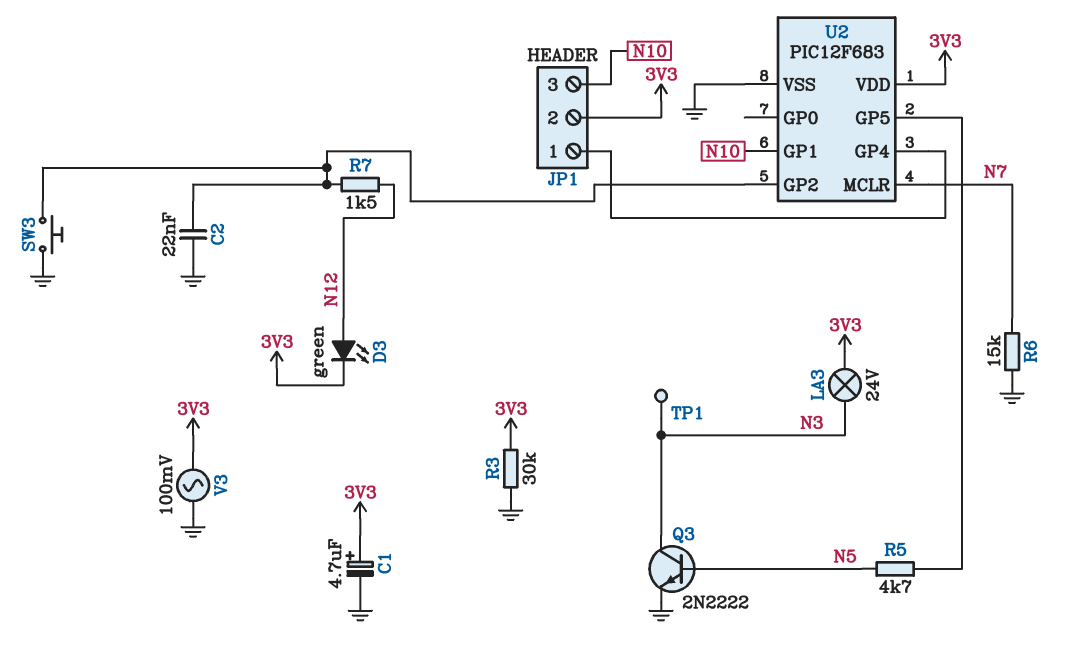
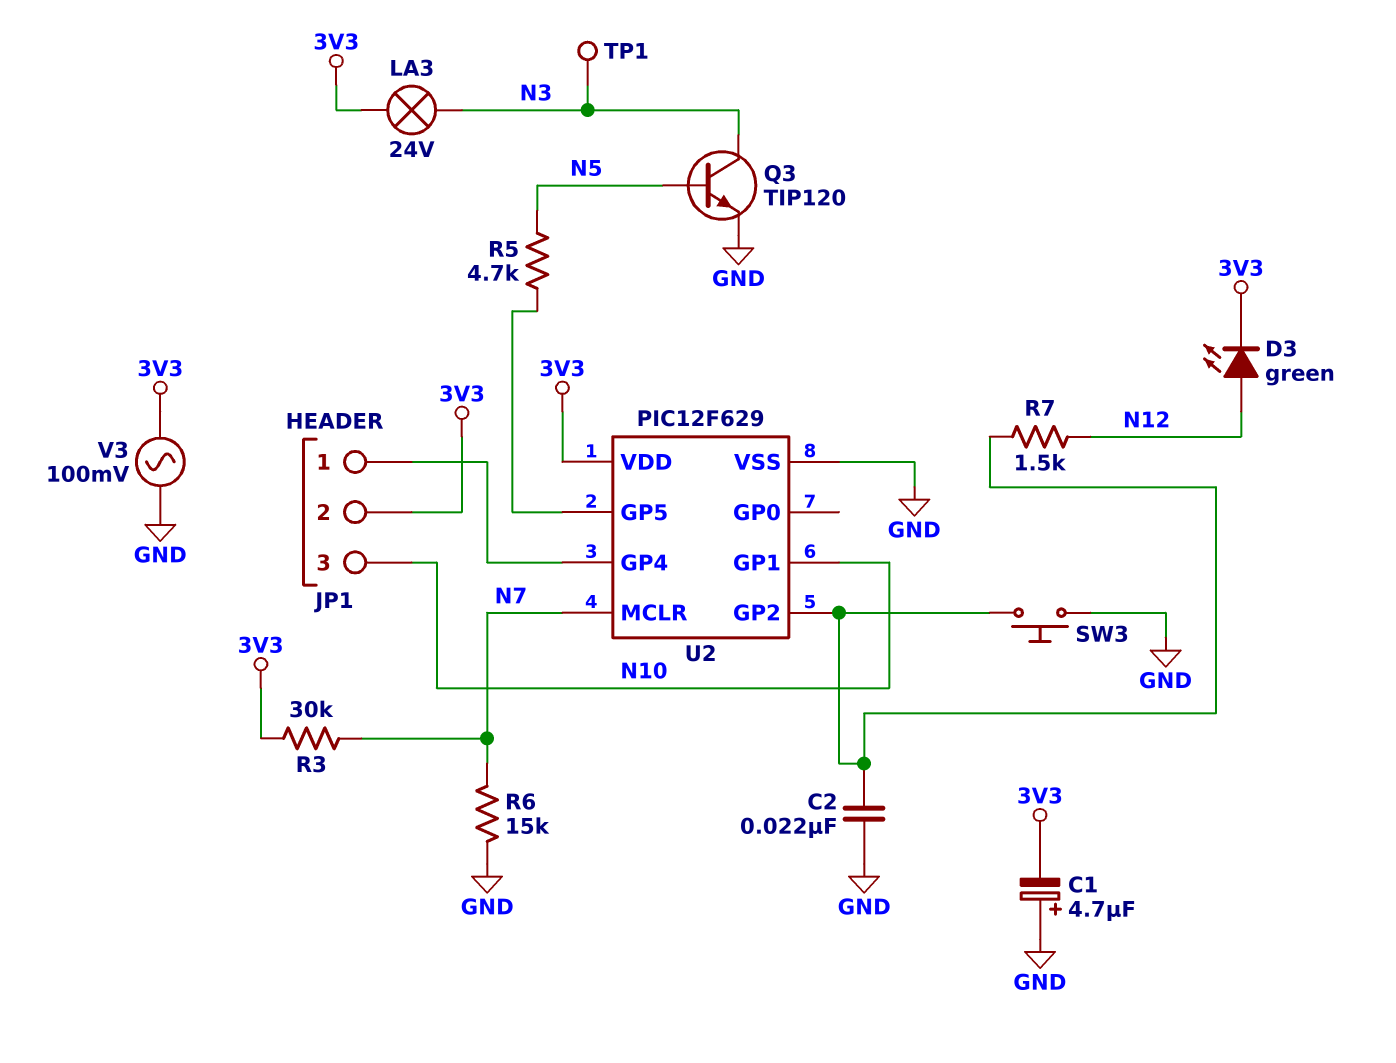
C1: 4.7uF (plus 3V3, minus GND) -> 4.7uF (plus GND, minus 3V3)
Q3: NPN 2N2222 (B N5, C N3, E GND) -> NPN TIP120 (B N5, C N3, E GND)
R3: 30k (3V3, GND) -> 30k (3V3, N7)
U2: PIC12F683 -> PIC12F629

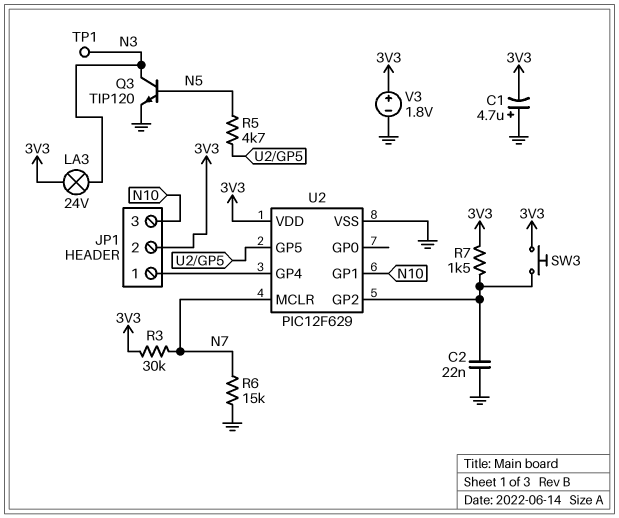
D3: LED green (A N12, K 3V3) -> none
R7: 1.5k (N12, U2/GP2) -> 1.5k (3V3, U2/GP2)
SW3: button (GND, U2/GP2) -> button (3V3, U2/GP2)
V3: AC 100mV (3V3, GND) -> 1.8V (plus 3V3, minus GND)

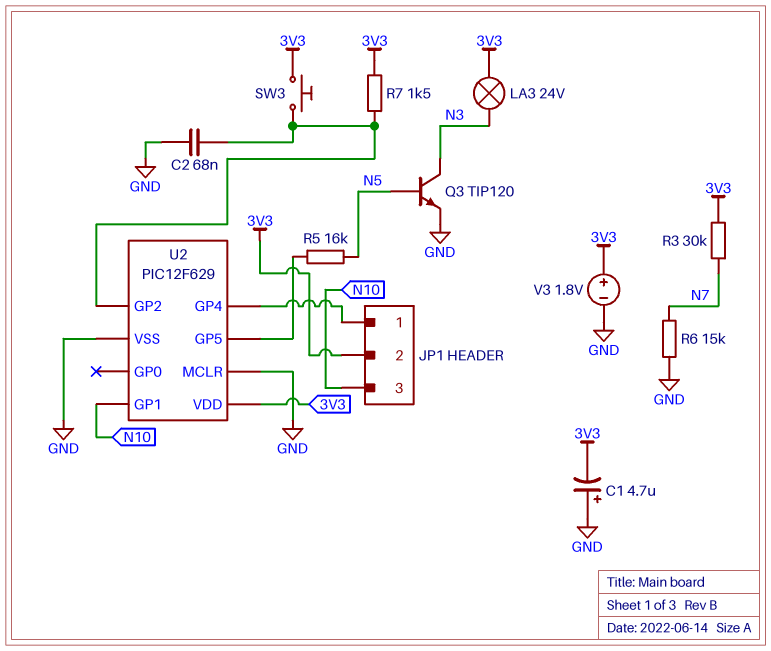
C2: 22nF (GND, U2/GP2) -> 68nF (GND, U2/GP2)
R5: 4.7k (N5, U2/GP5) -> 16k (N5, U2/GP5)
TP1: test point (N3) -> none
U2 pin MCLR: N7 -> GND

